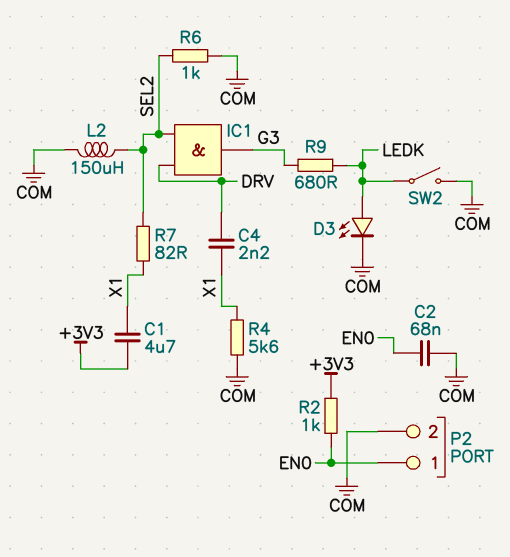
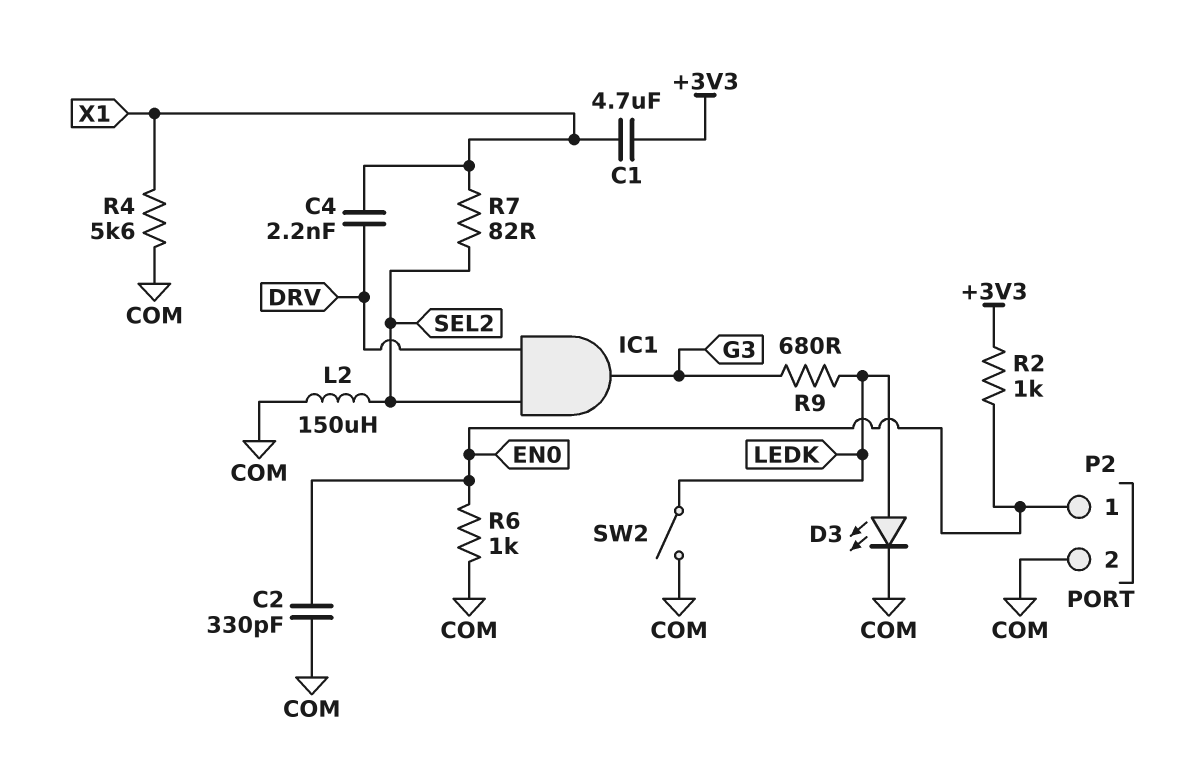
C2: 68nF (COM, EN0) -> 330pF (COM, EN0)
R6: 1k (COM, SEL2) -> 1k (COM, EN0)

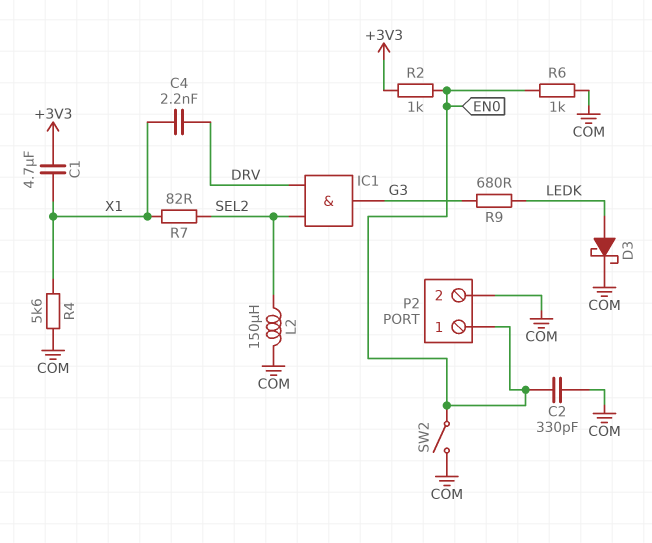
D3: LED (A LEDK, K COM) -> schottky (A LEDK, K COM)
SW2: switch (COM, LEDK) -> switch (COM, EN0)

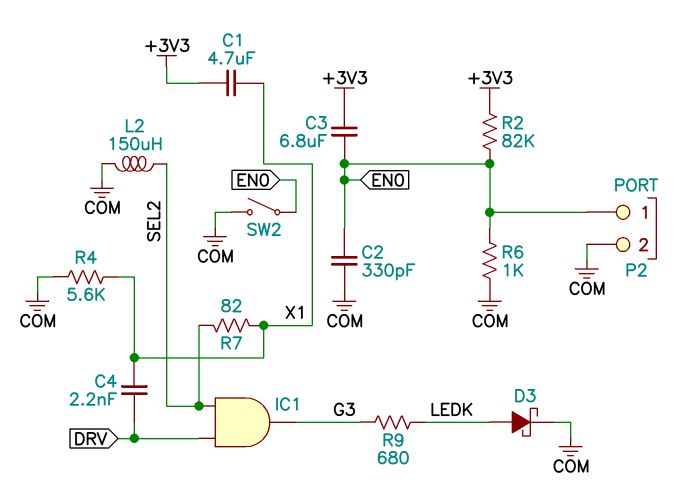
C3: none -> 6.8uF (+3V3, EN0)
R2: 1k (+3V3, EN0) -> 82k (+3V3, EN0)

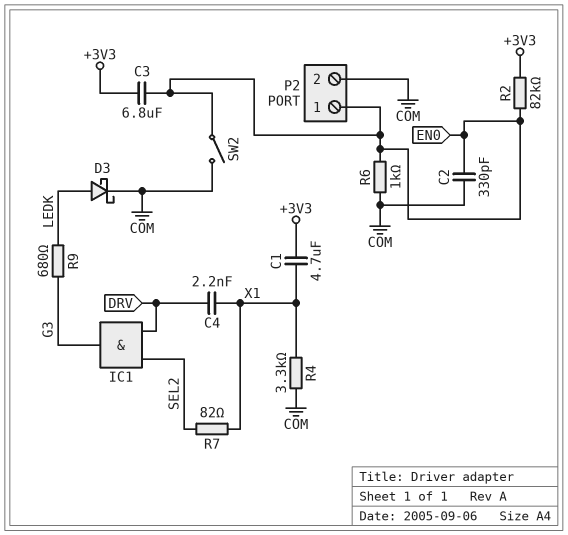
L2: 150uH (COM, SEL2) -> none
R4: 5.6k (COM, X1) -> 3.3k (COM, X1)

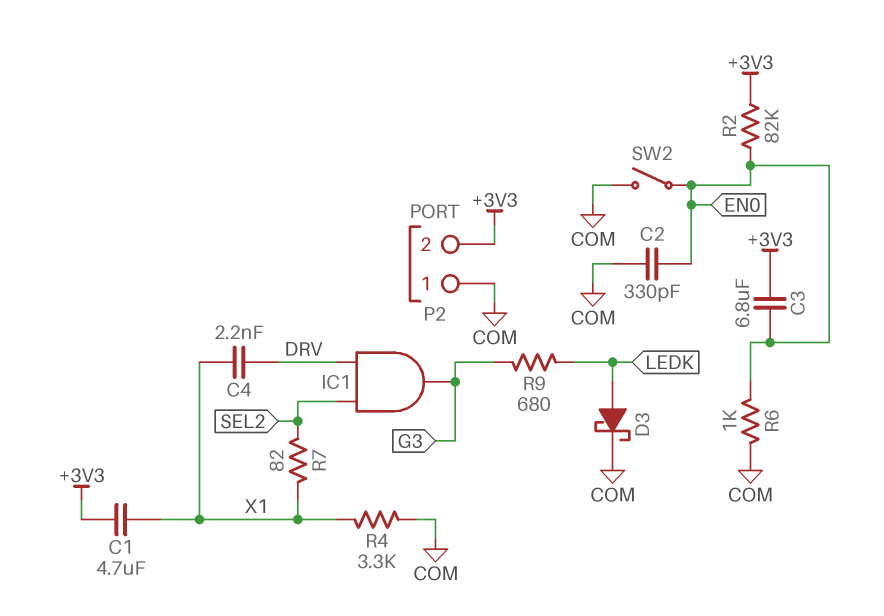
P2 pin 1: EN0 -> COM
P2 pin 2: COM -> +3V3

